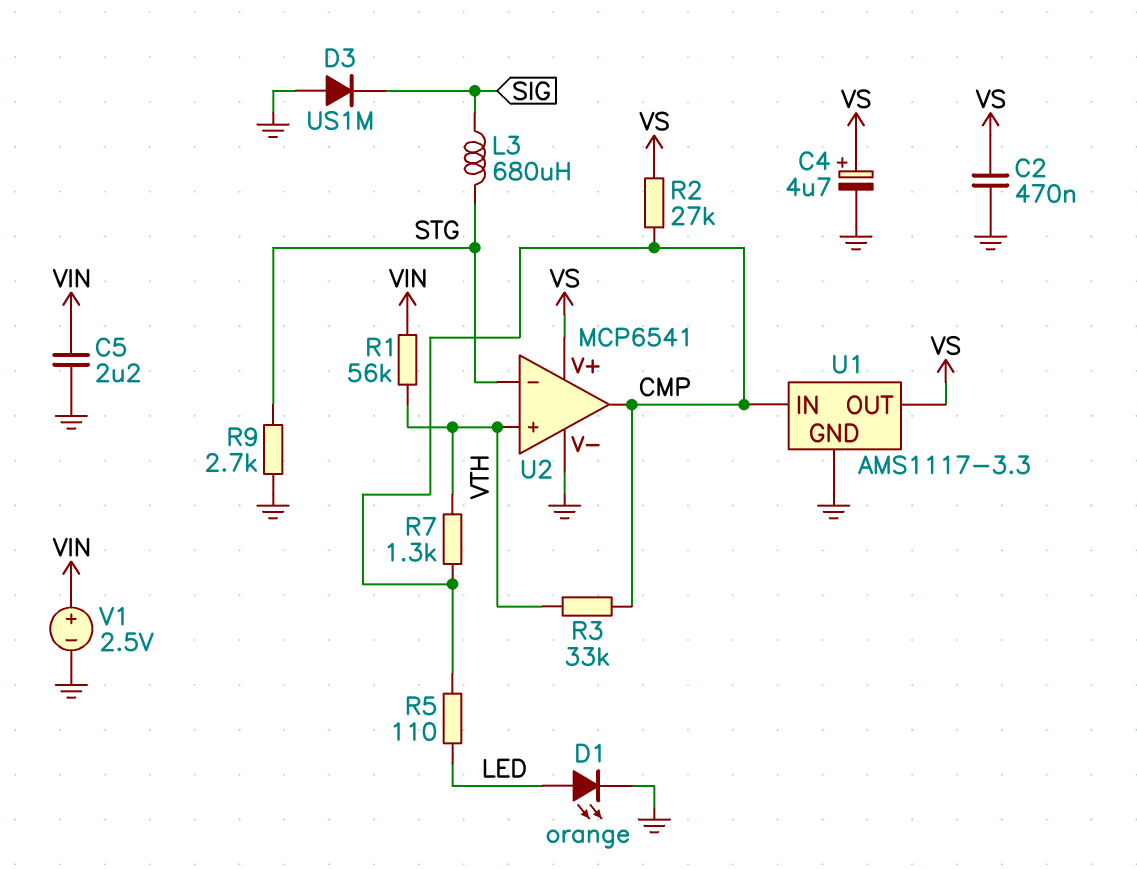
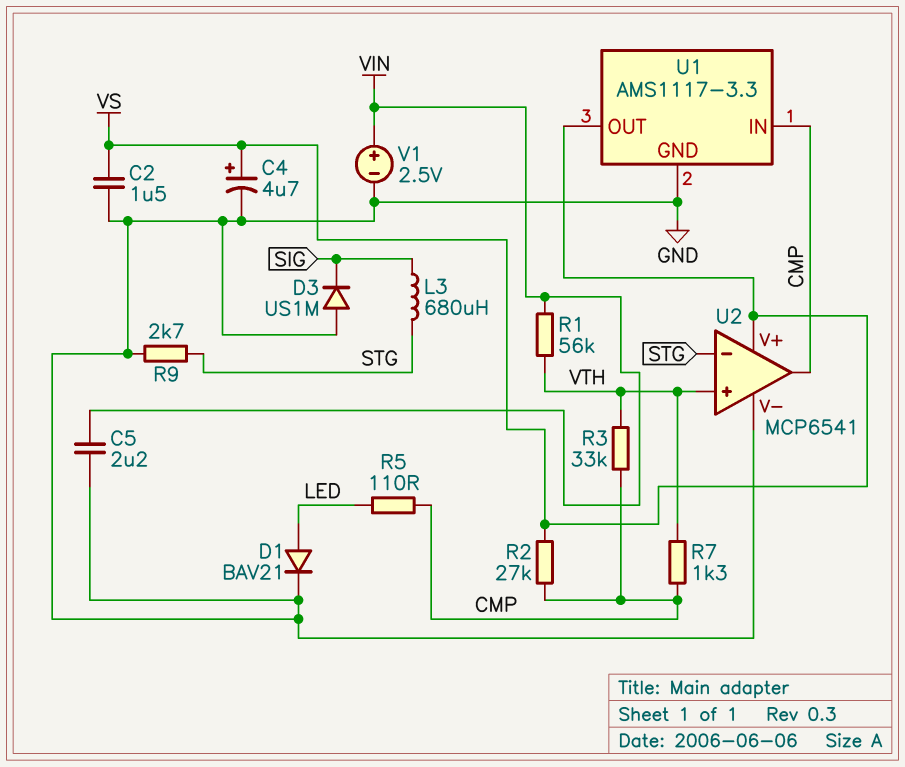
C2: 470nF (GND, VS) -> 1.5uF (GND, VS)
D1: LED orange (A LED, K GND) -> diode BAV21 (A LED, K GND)

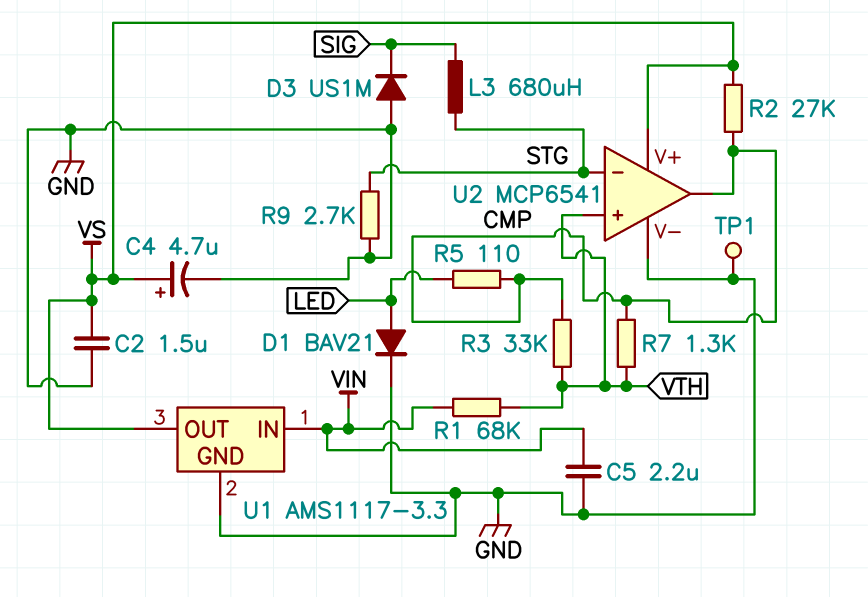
R1: 56k (VIN, VTH) -> 68k (VIN, VTH)
TP1: none -> test point (GND)
U1 pin IN: CMP -> VIN
V1: 2.5V (plus VIN, minus GND) -> none

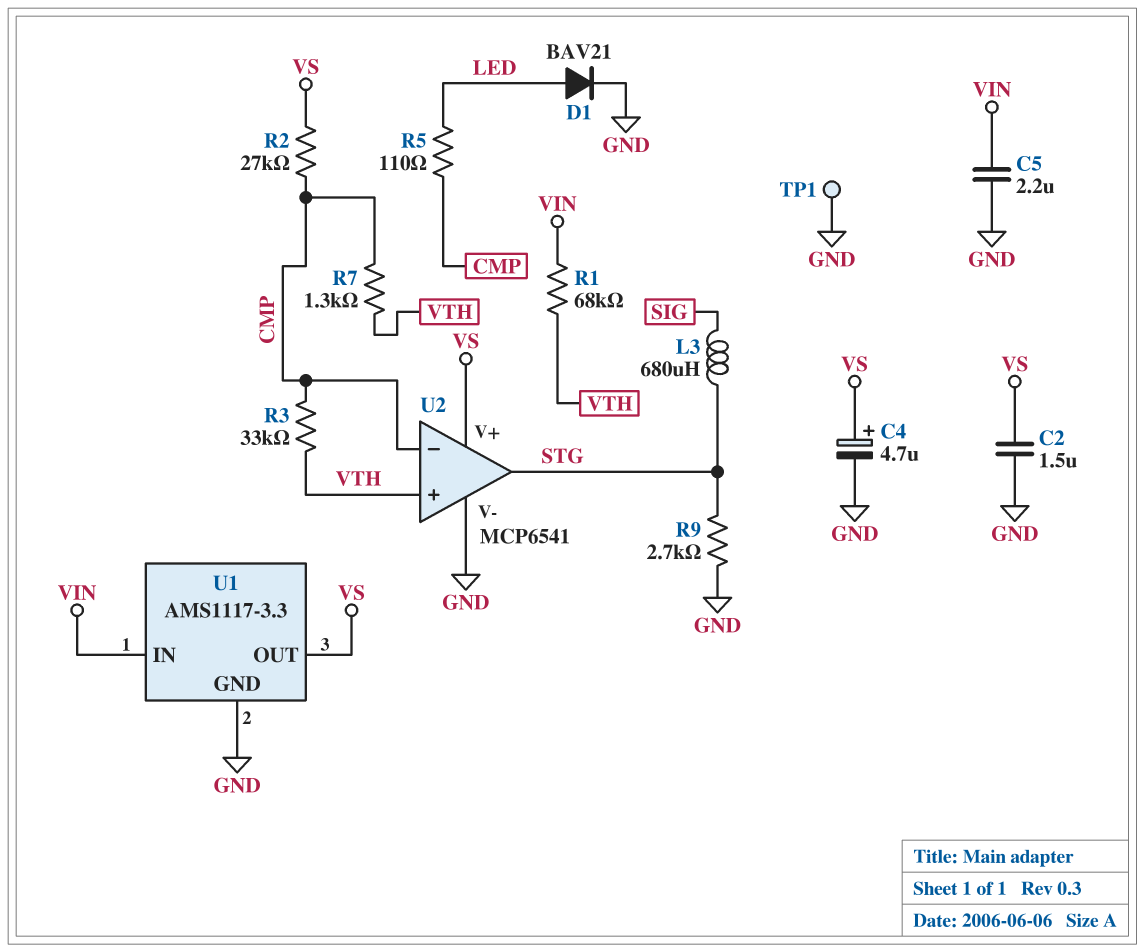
D3: diode US1M (A GND, K SIG) -> none
U2 pin in-: STG -> CMP
U2 pin out: CMP -> STG

